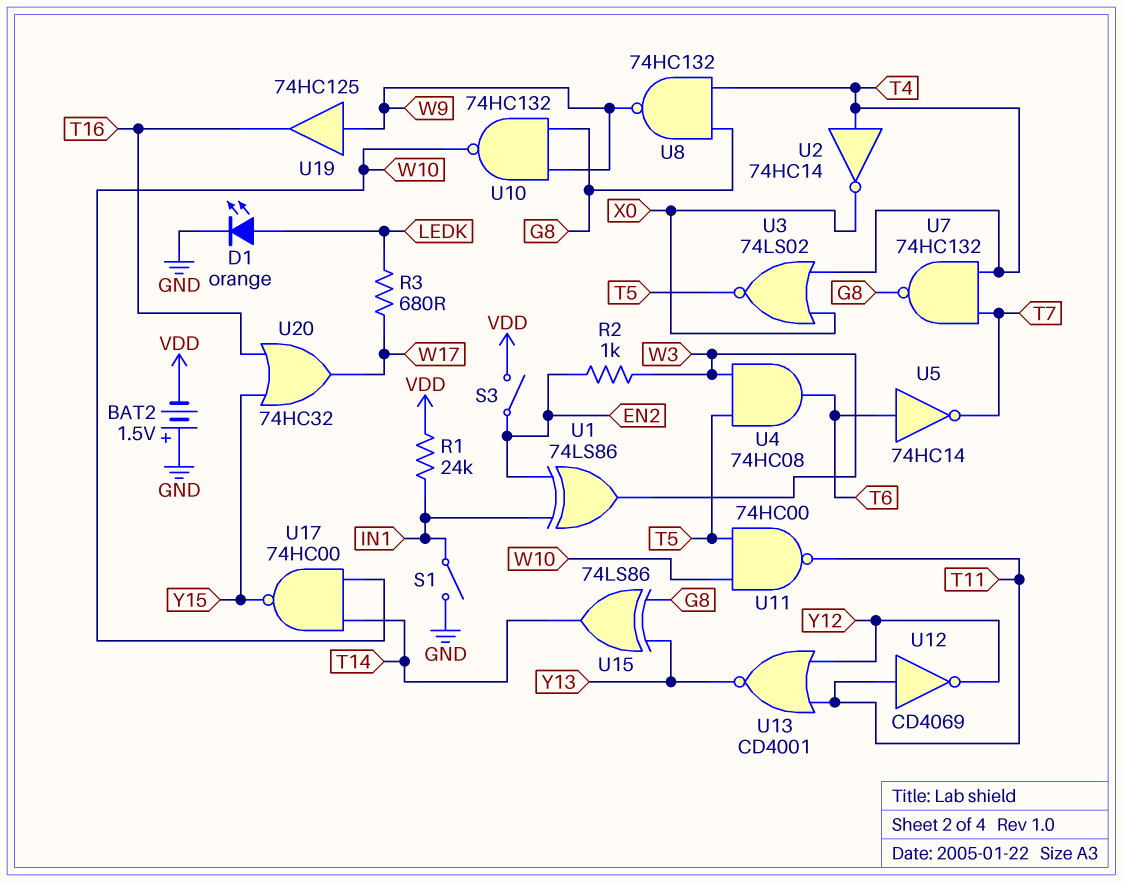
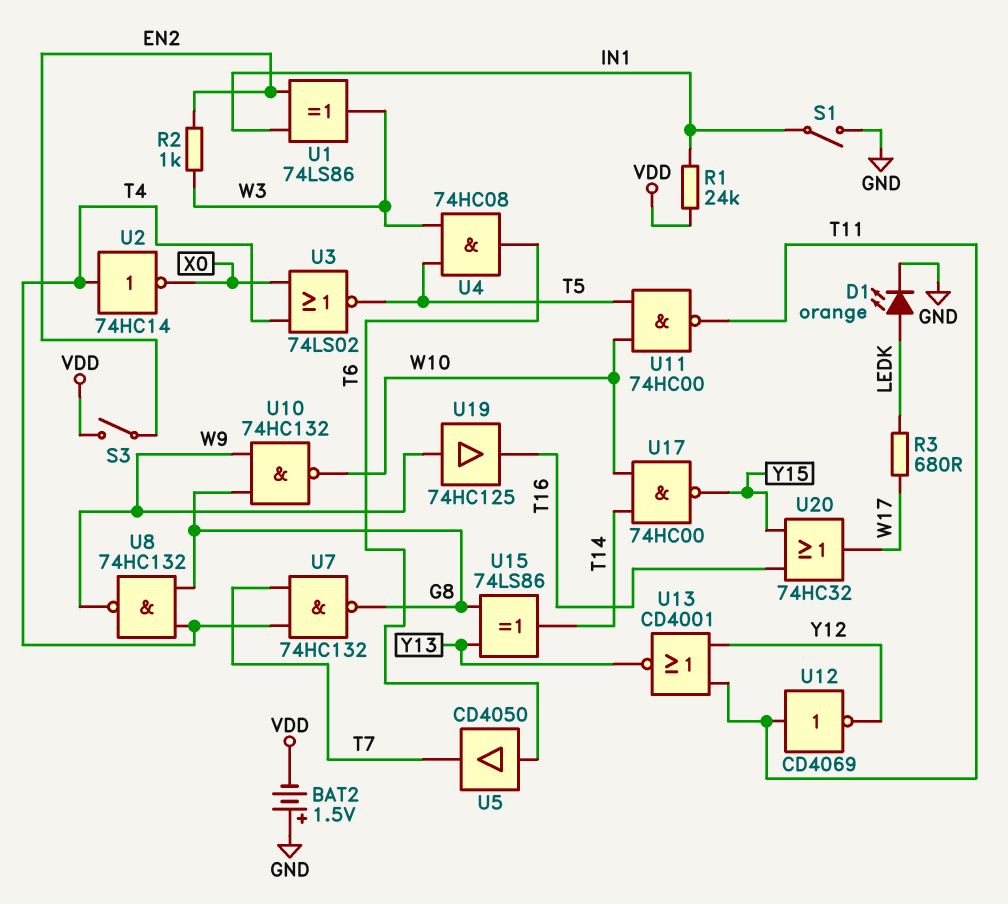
U5: NOT 74HC14 (in T6, out T7) -> buffer CD4050 (in T6, out T7)

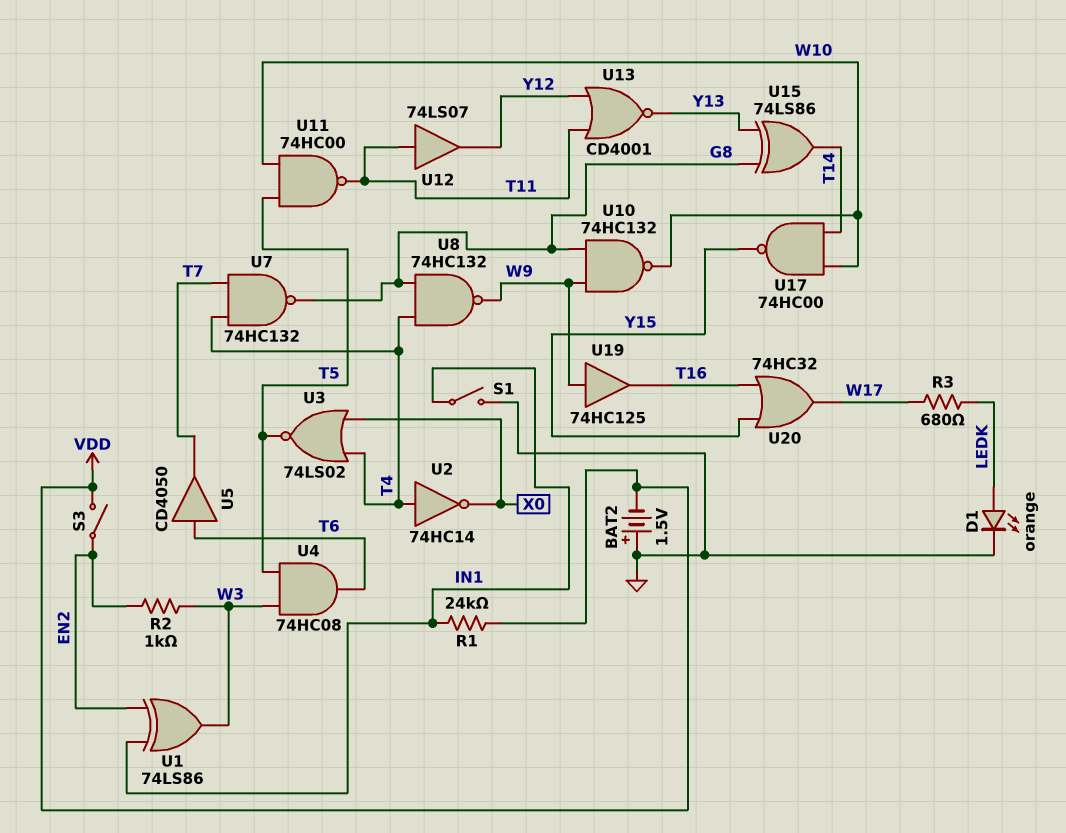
U12: NOT CD4069 (in T11, out Y12) -> buffer 74LS07 (in T11, out Y12)

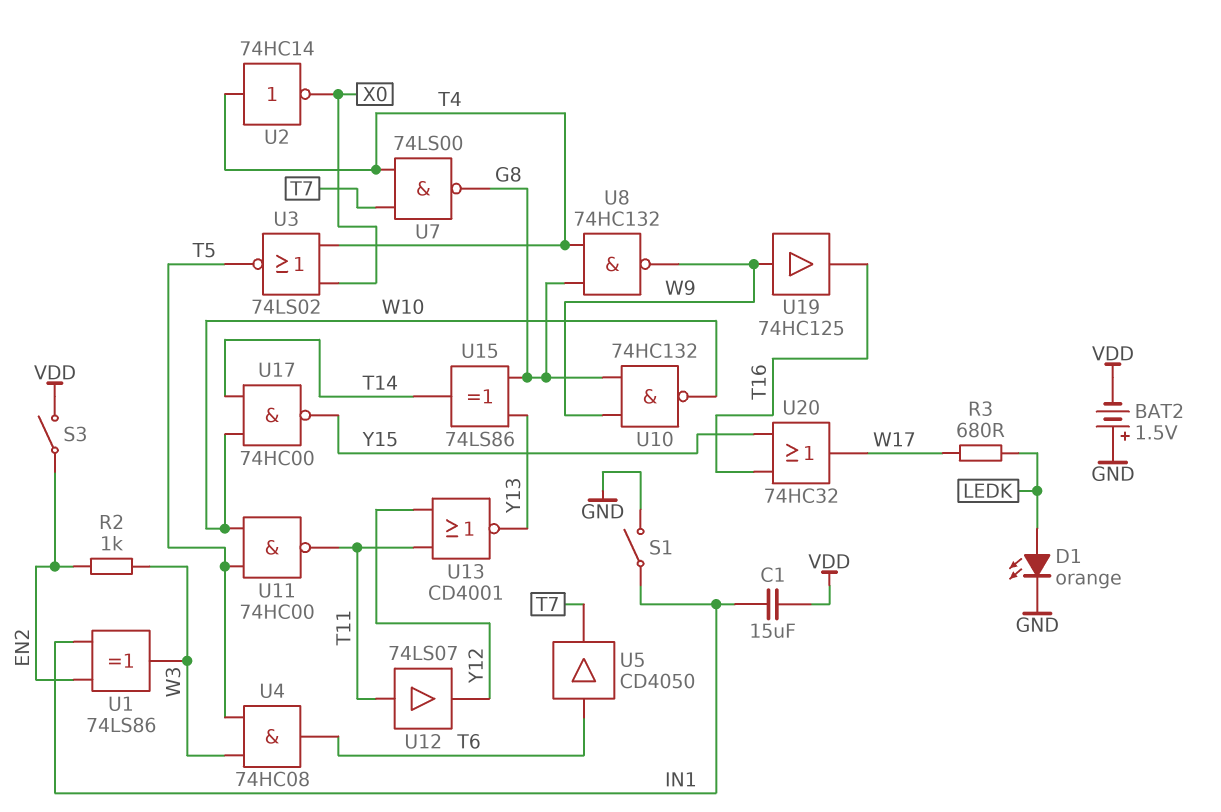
C1: none -> 15uF (IN1, VDD)
R1: 24k (IN1, VDD) -> none
U7: NAND 74HC132 (in T4, in T7, out G8) -> NAND 74LS00 (in T4, in T7, out G8)

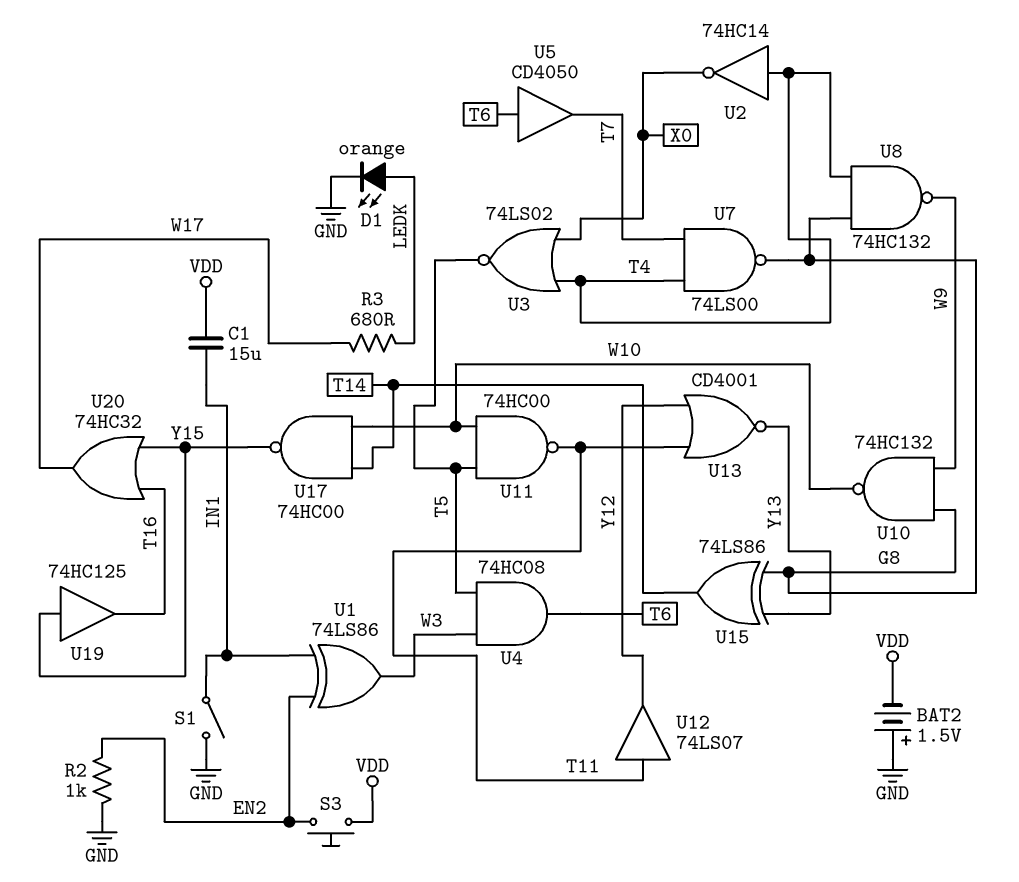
R2: 1k (EN2, W3) -> 1k (EN2, GND)
S3: switch (EN2, VDD) -> button (EN2, VDD)
U19: buffer 74HC125 (in W9, out T16) -> buffer 74HC125 (in Y15, out T16)

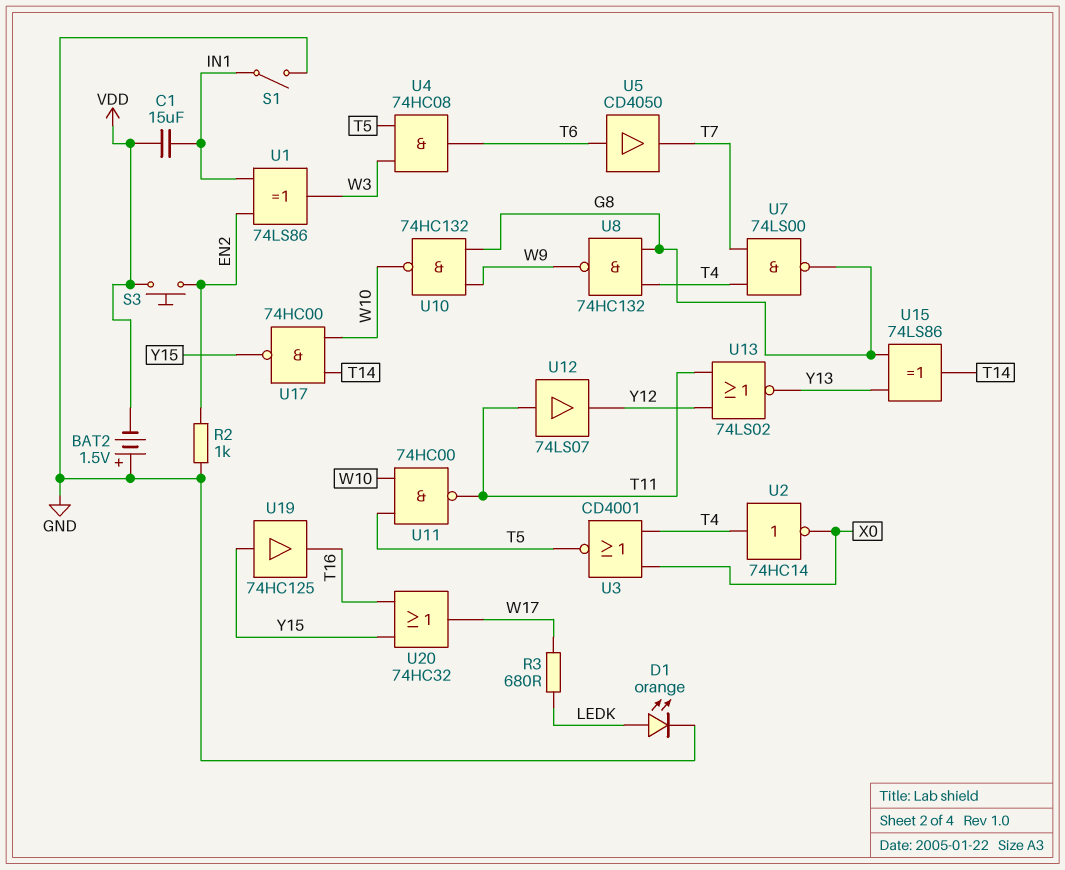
U3: NOR 74LS02 (in T4, in X0, out T5) -> NOR CD4001 (in T4, in X0, out T5)
U13: NOR CD4001 (in T11, in Y12, out Y13) -> NOR 74LS02 (in T11, in Y12, out Y13)

